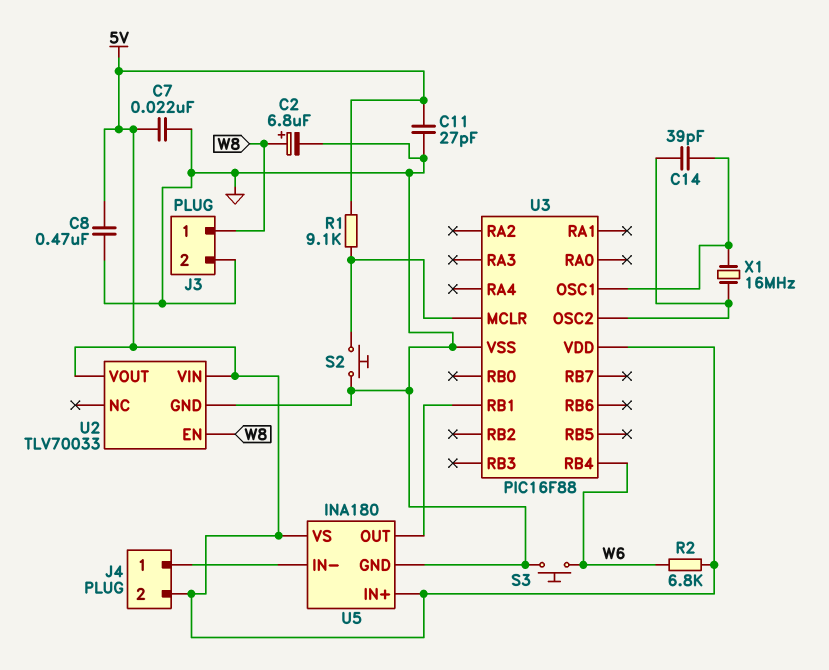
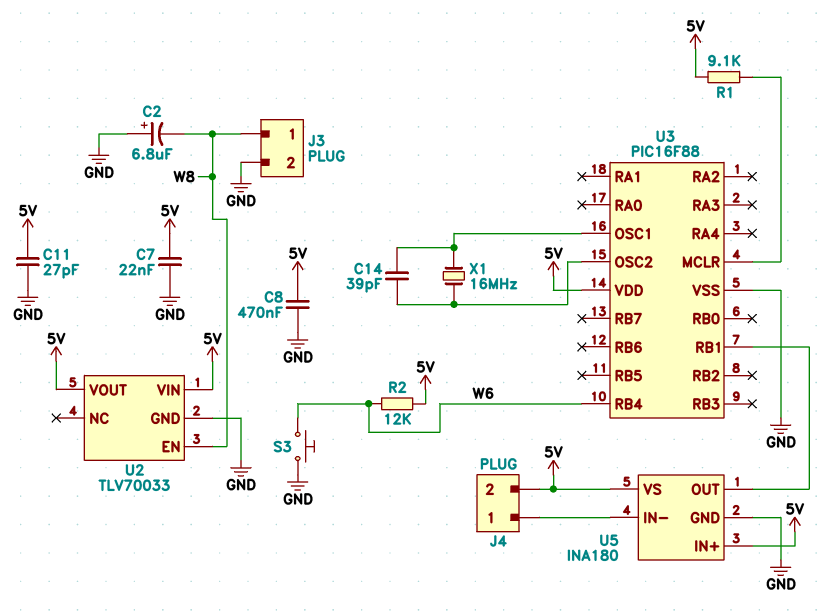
C2: 6.8uF (plus W8, minus GND) -> 6.8uF (plus GND, minus W8)
R2: 6.8k (5V, W6) -> 12k (5V, W6)
S2: button (GND, U3/MCLR) -> none

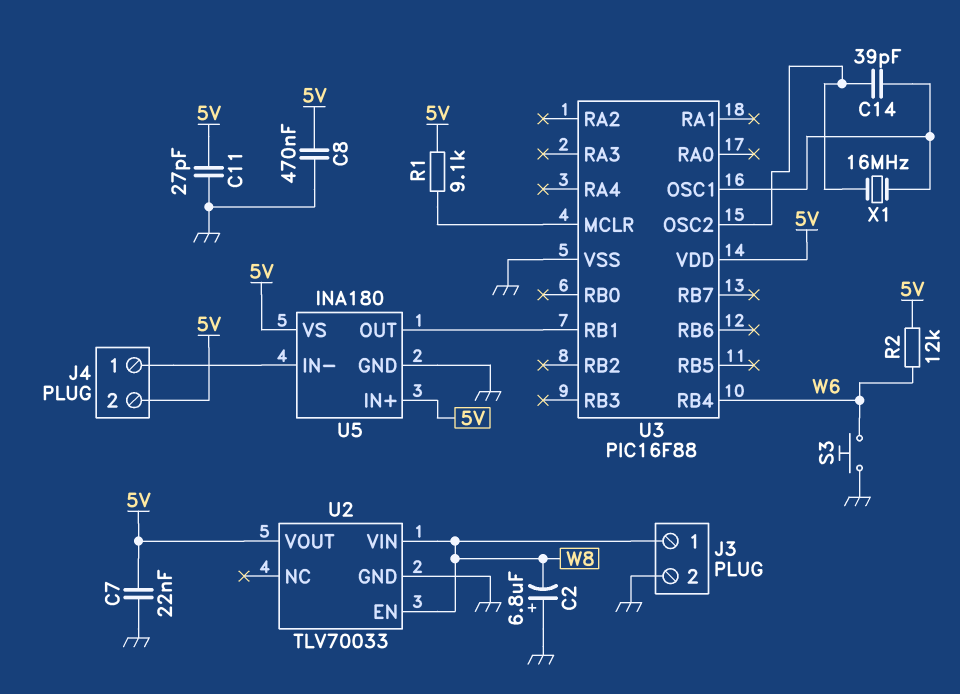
U2 pin VIN: 5V -> W8

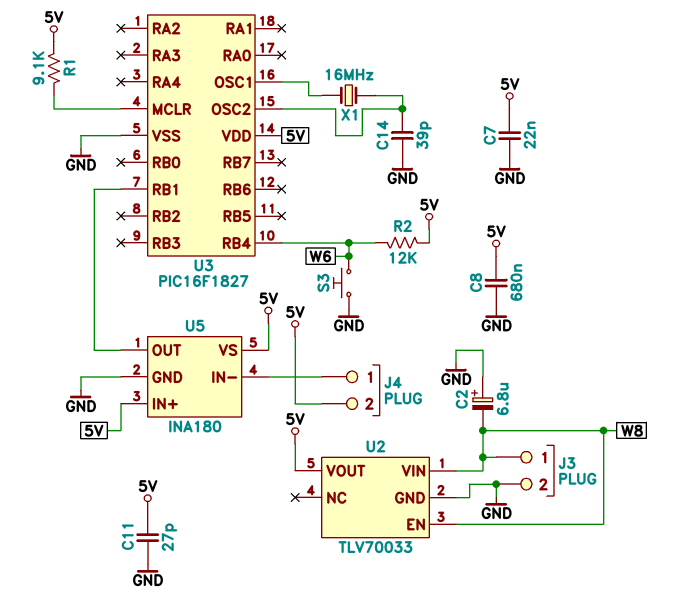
C8: 470nF (5V, GND) -> 680nF (5V, GND)
C14: 39pF (U3/OSC1, U3/OSC2) -> 39pF (GND, U3/OSC2)
U3: PIC16F88 -> PIC16F1827

